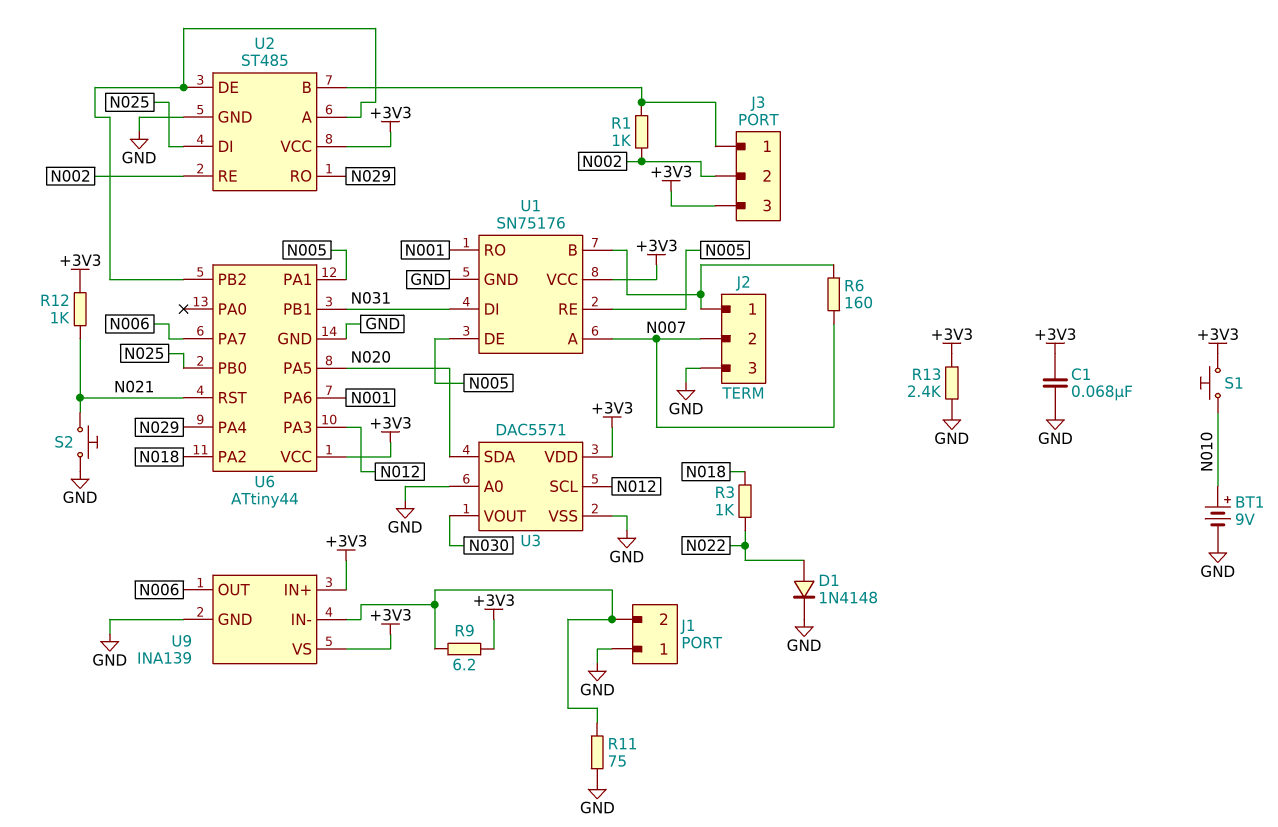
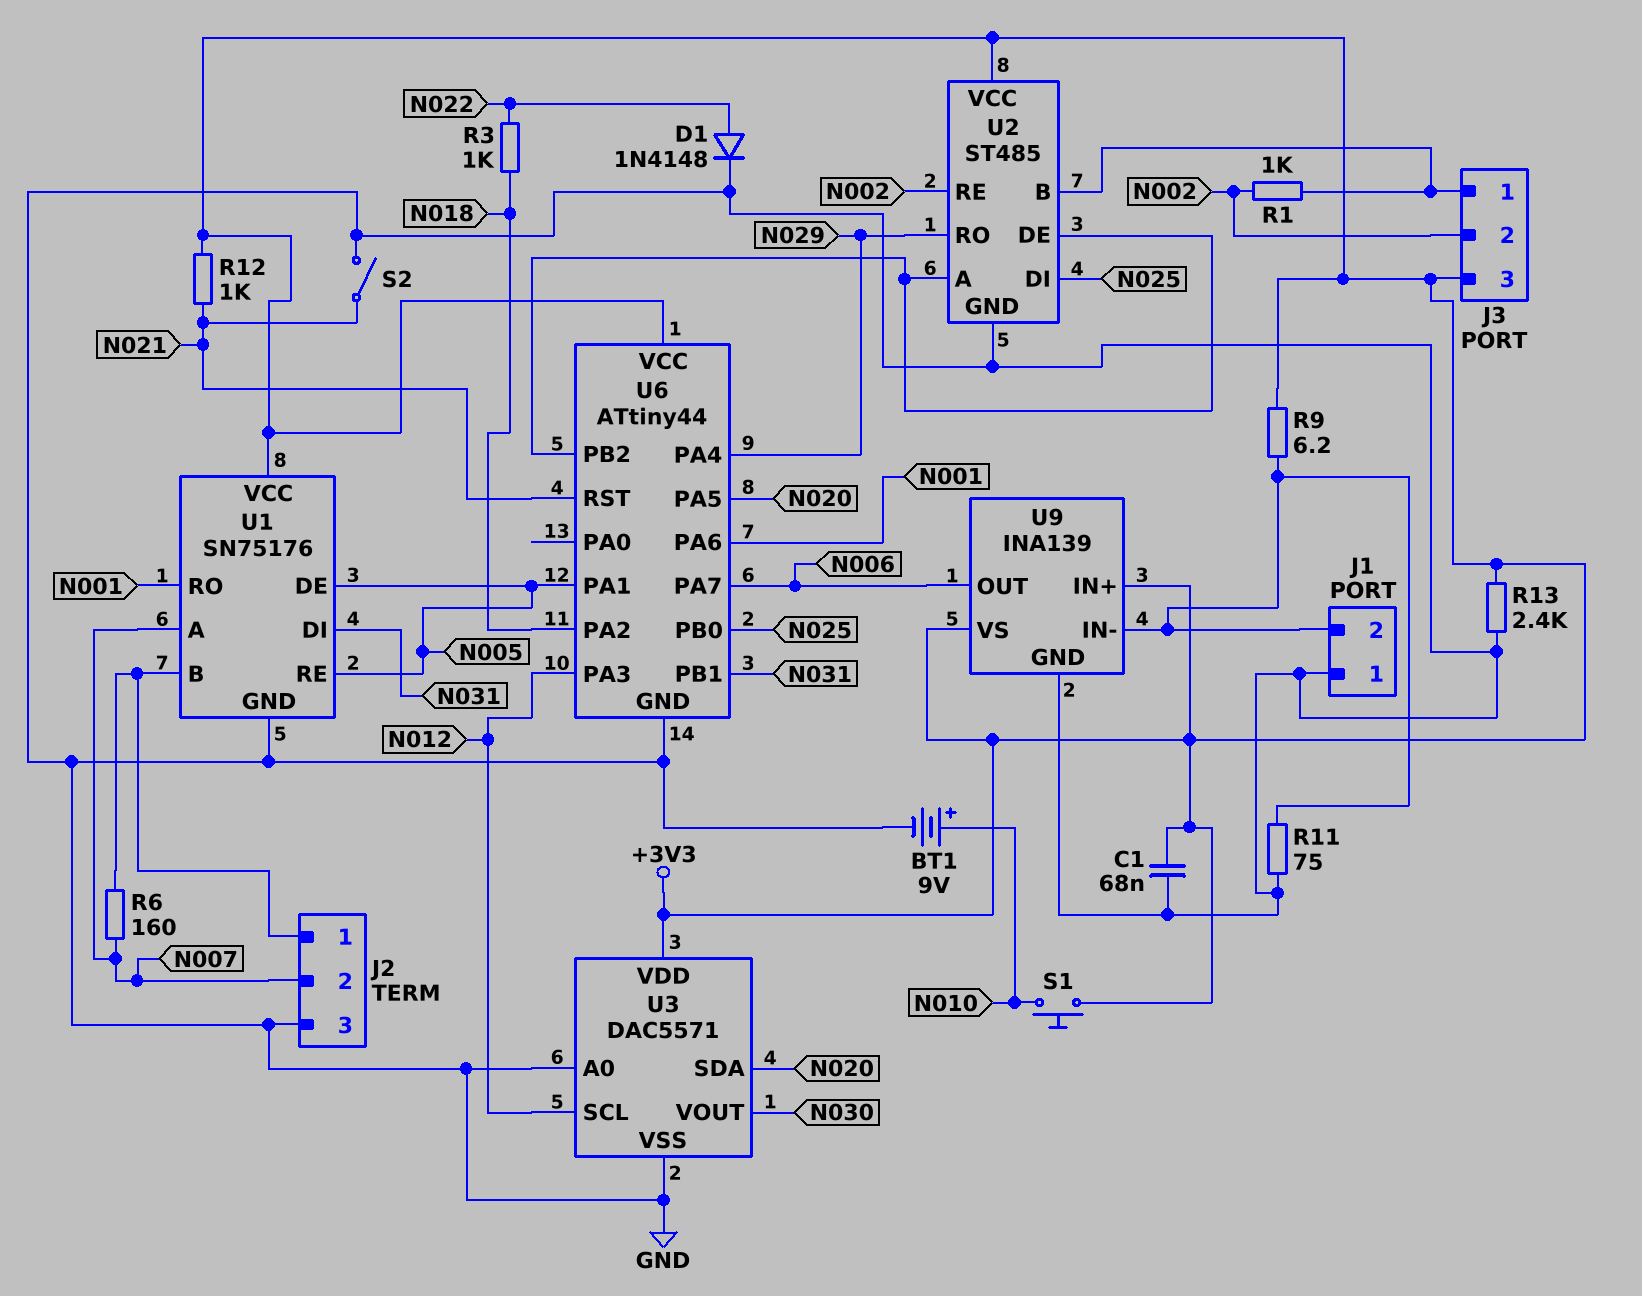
S2: button (GND, N021) -> switch (GND, N021)

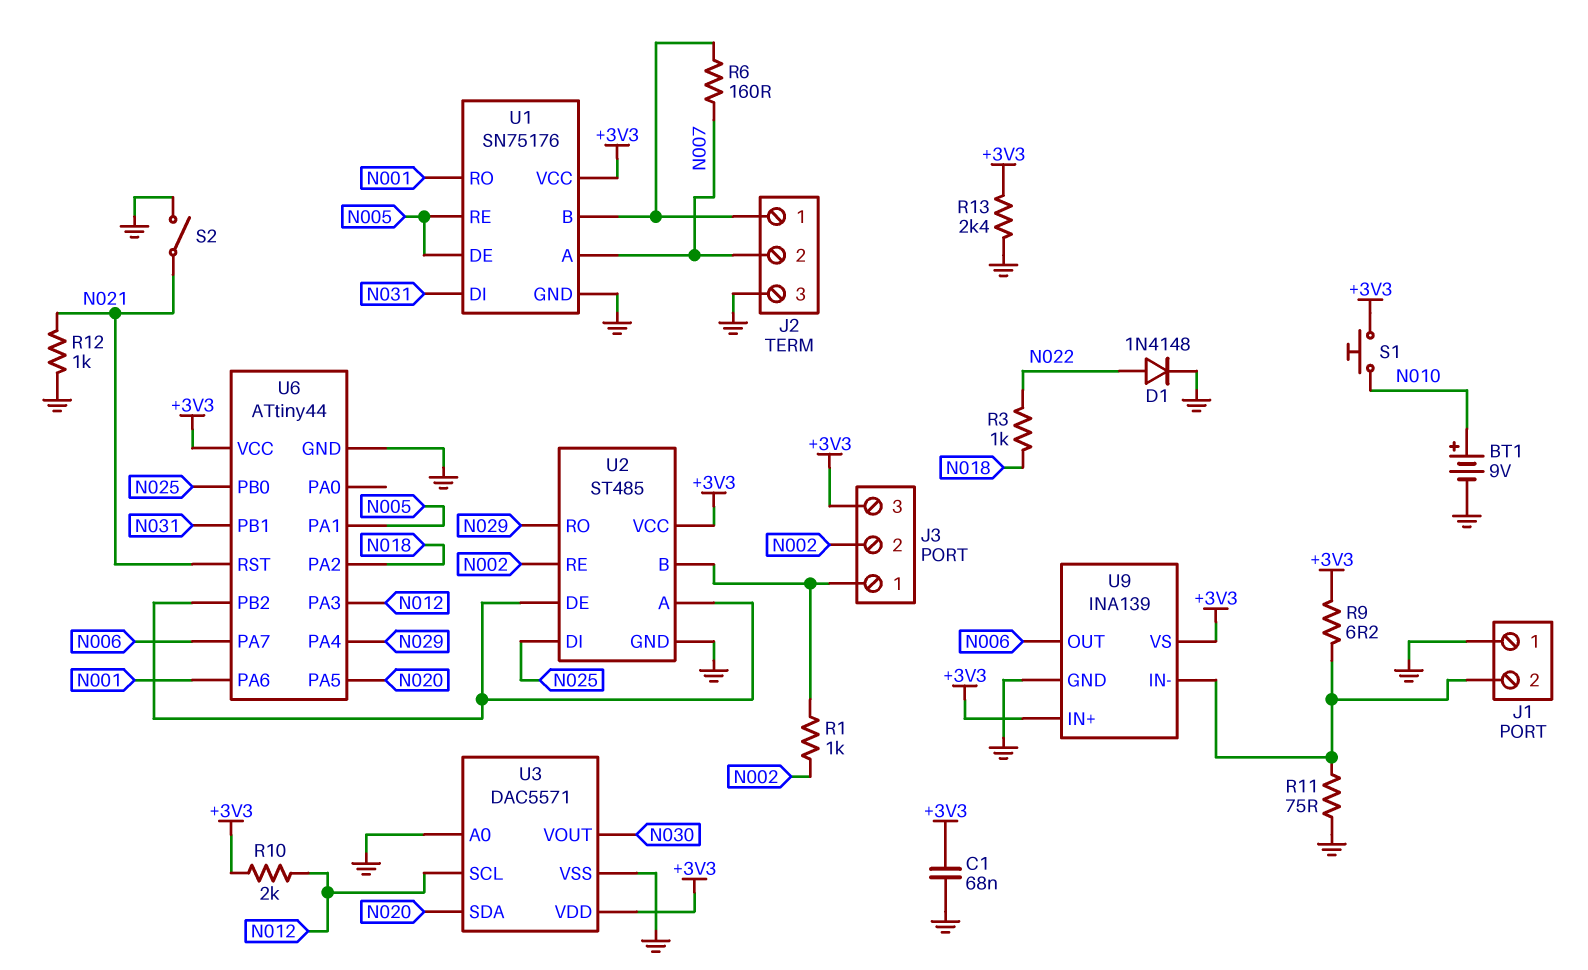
R10: none -> 2k (+3V3, N012)
R12: 1k (+3V3, N021) -> 1k (GND, N021)

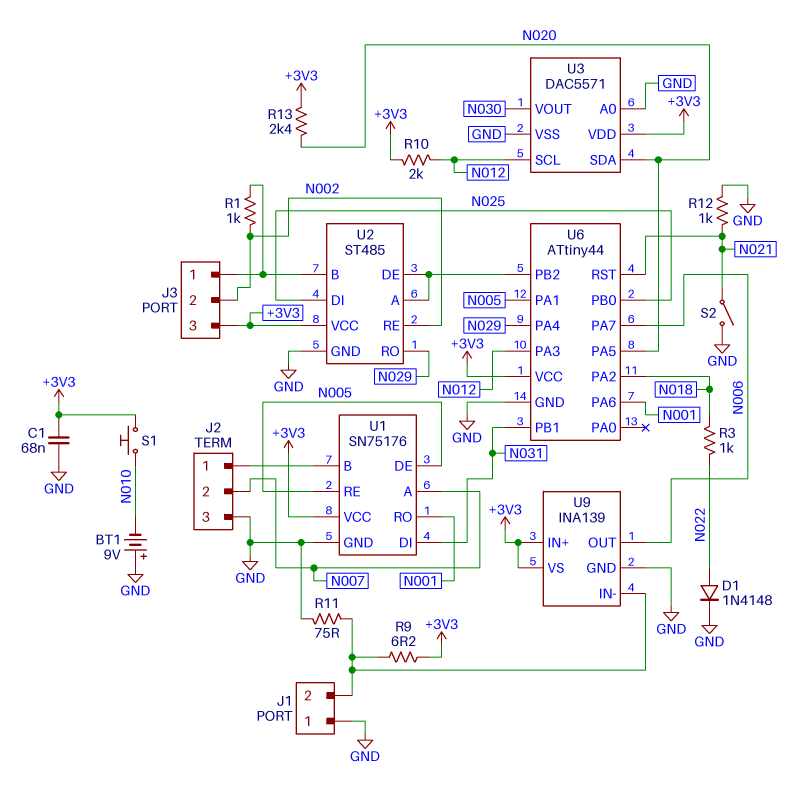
BT1: 9V (plus N010, minus GND) -> 9V (plus GND, minus N010)
R6: 160 (J2/1, N007) -> none
R13: 2.4k (+3V3, GND) -> 2.4k (+3V3, N020)

